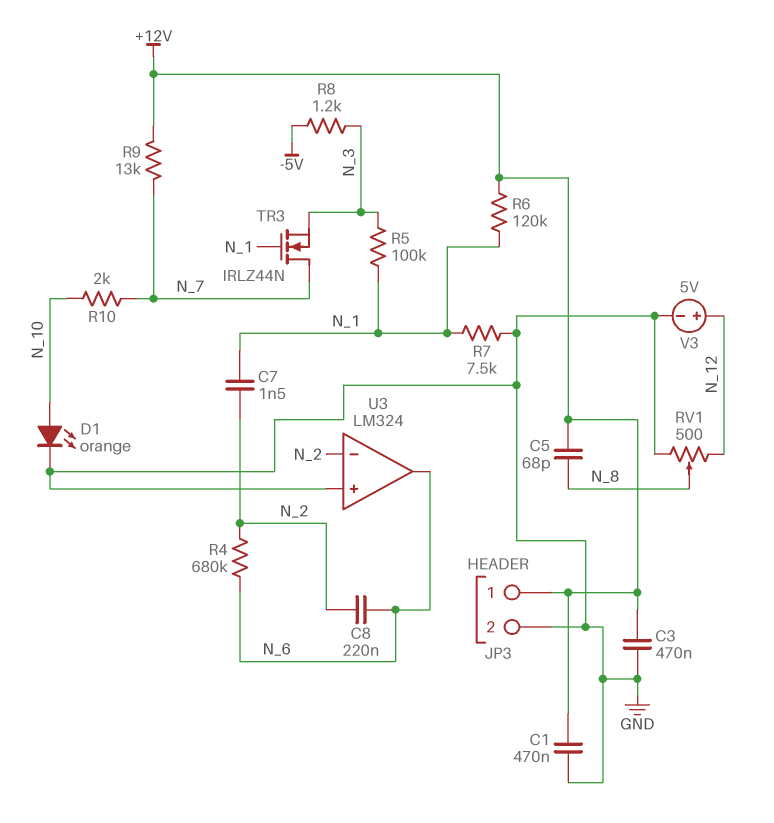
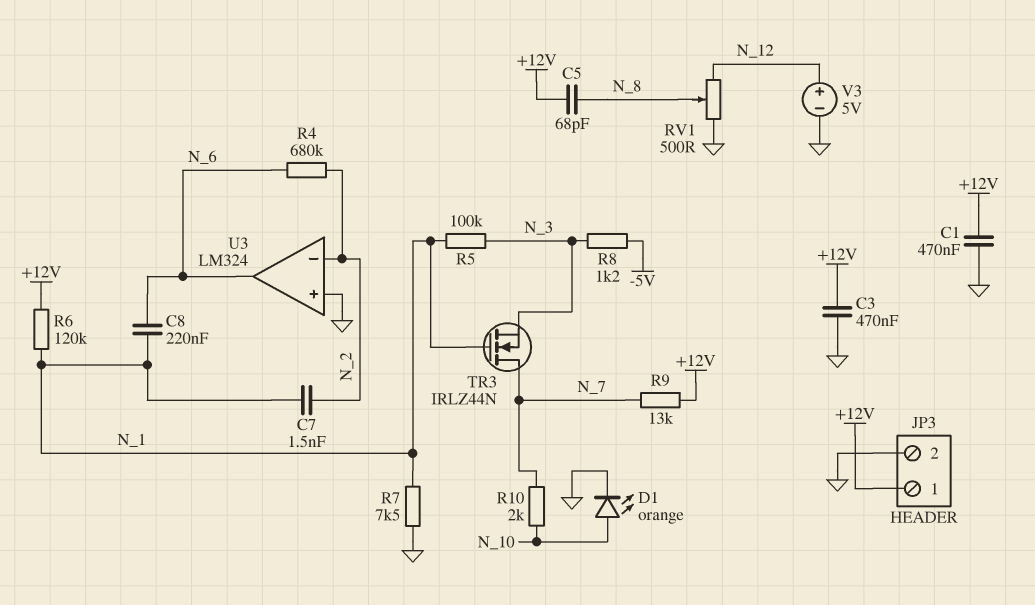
C8: 220nF (N_2, N_6) -> 220nF (N_1, N_6)

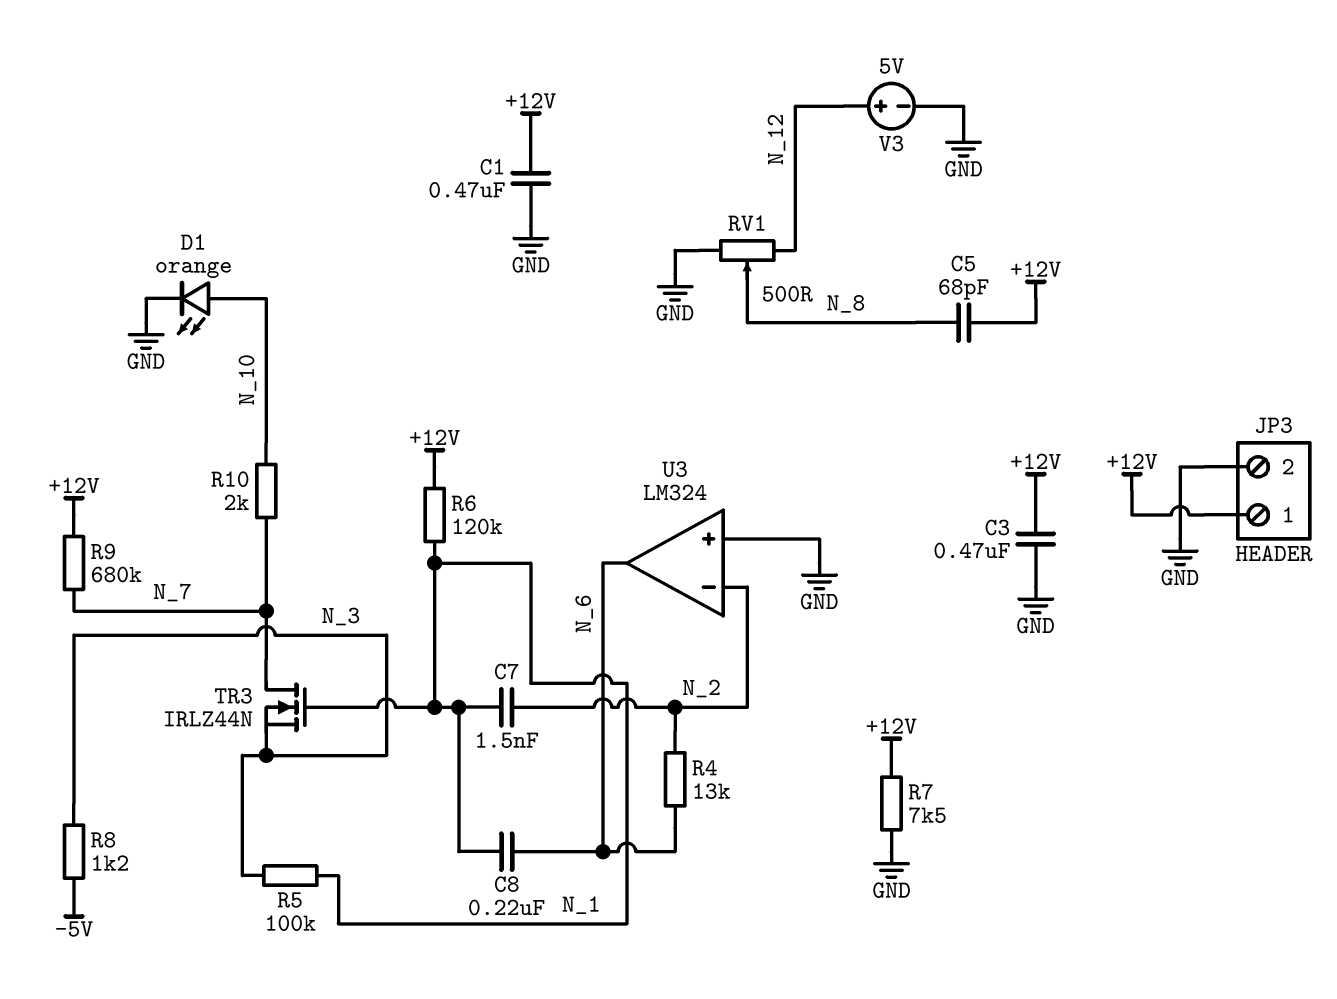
R4: 680k (N_2, N_6) -> 13k (N_2, N_6)
R7: 7.5k (GND, N_1) -> 7.5k (+12V, GND)
R9: 13k (+12V, N_7) -> 680k (+12V, N_7)

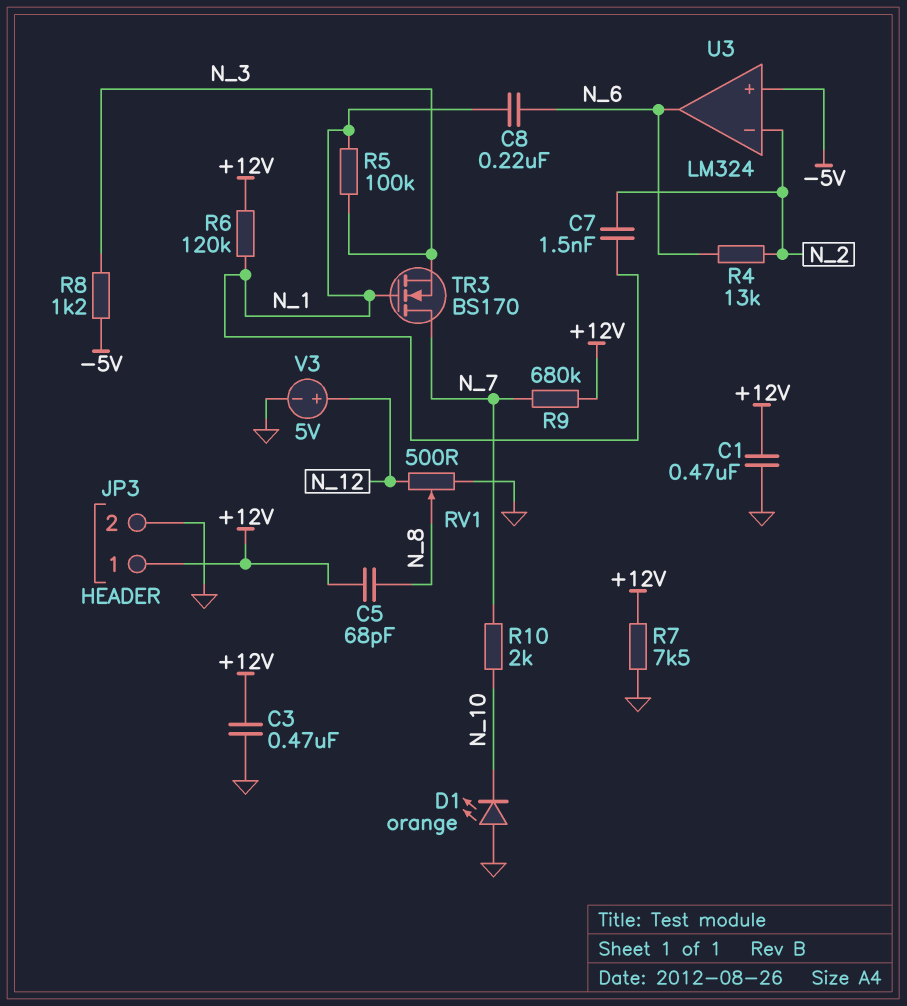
D1: LED orange (A N_10, K GND) -> LED orange (A GND, K N_10)
TR3: NMOS IRLZ44N (G N_1, D N_7, S N_3) -> NMOS BS170 (G N_1, D N_7, S N_3)
U3 pin in+: GND -> -5V

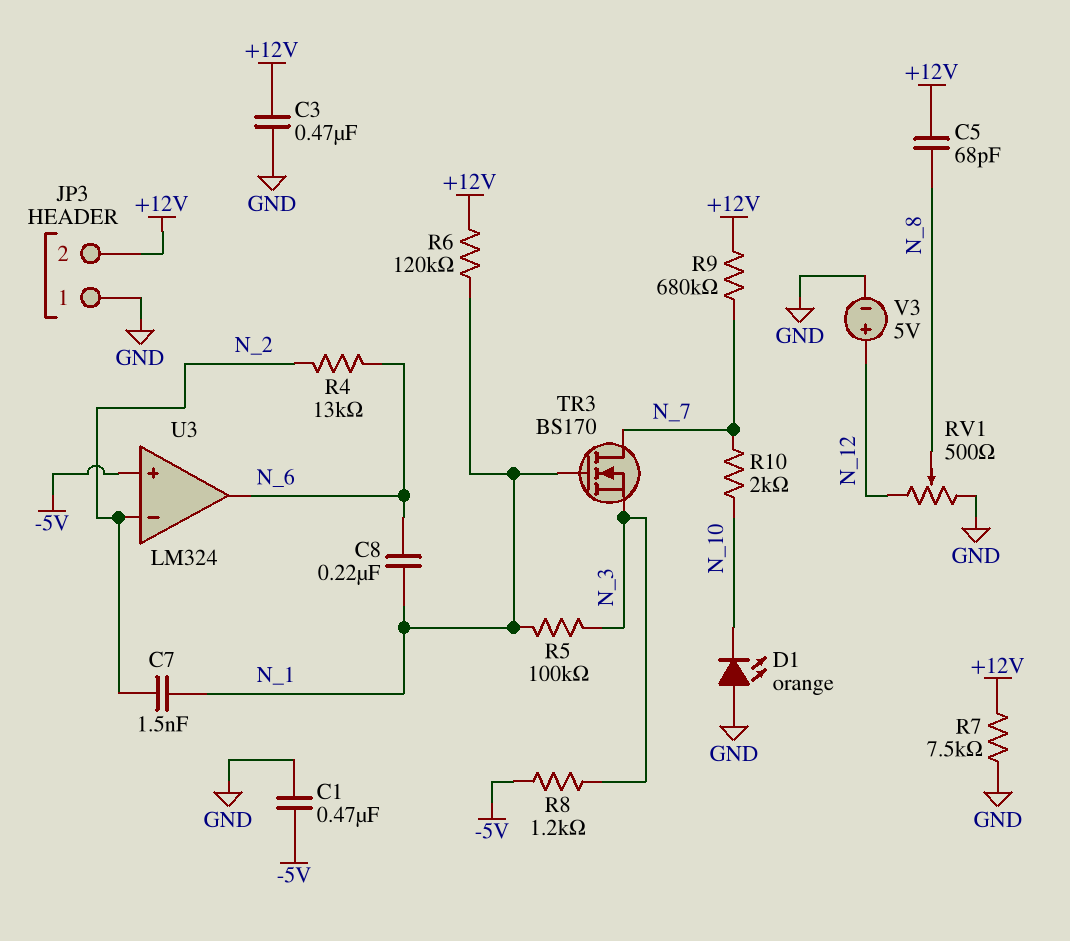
C1: 470nF (+12V, GND) -> 470nF (-5V, GND)
JP3 pin 1: +12V -> GND
JP3 pin 2: GND -> +12V

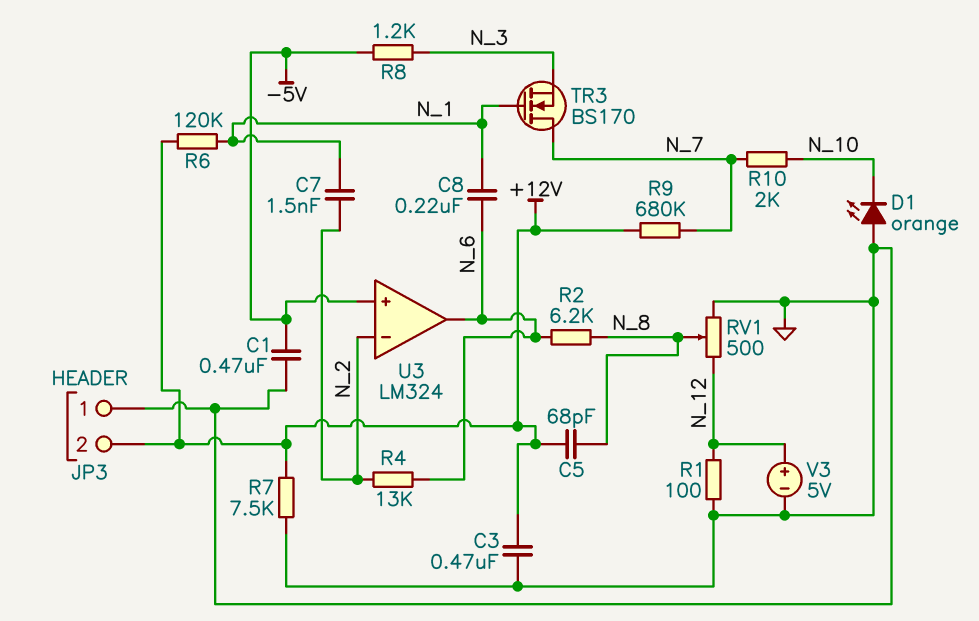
R1: none -> 100 (GND, N_12)
R2: none -> 6.2k (N_6, N_8)
R5: 100k (N_1, N_3) -> none

